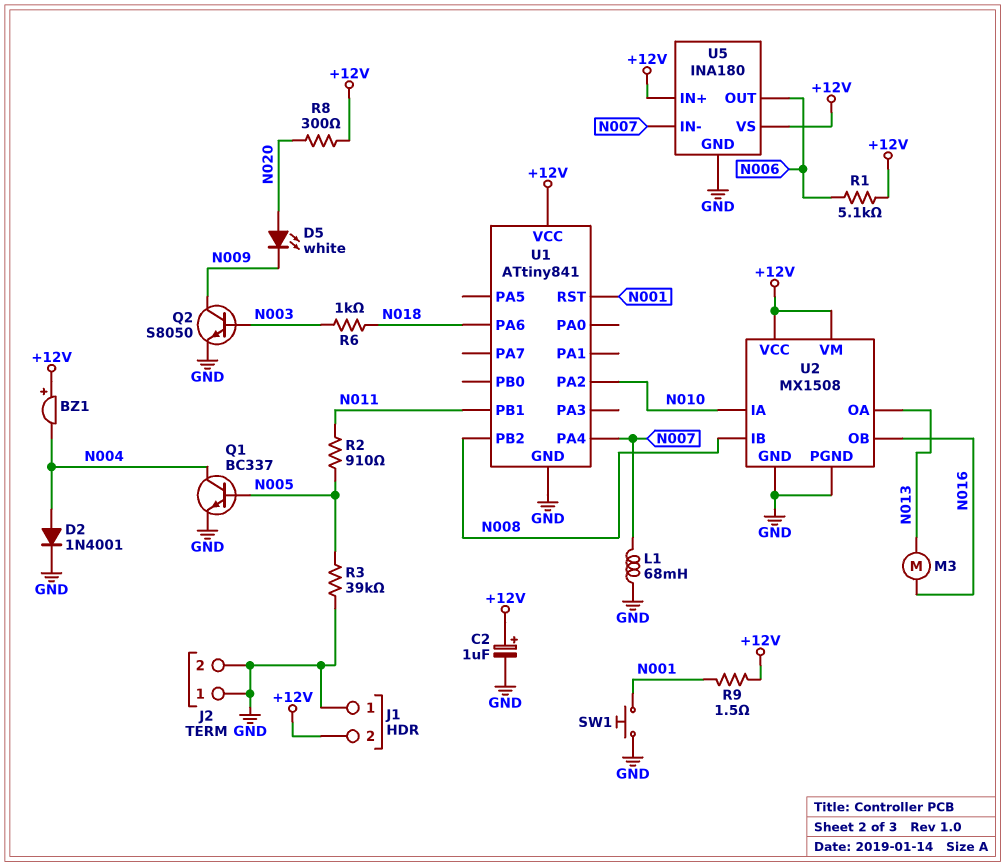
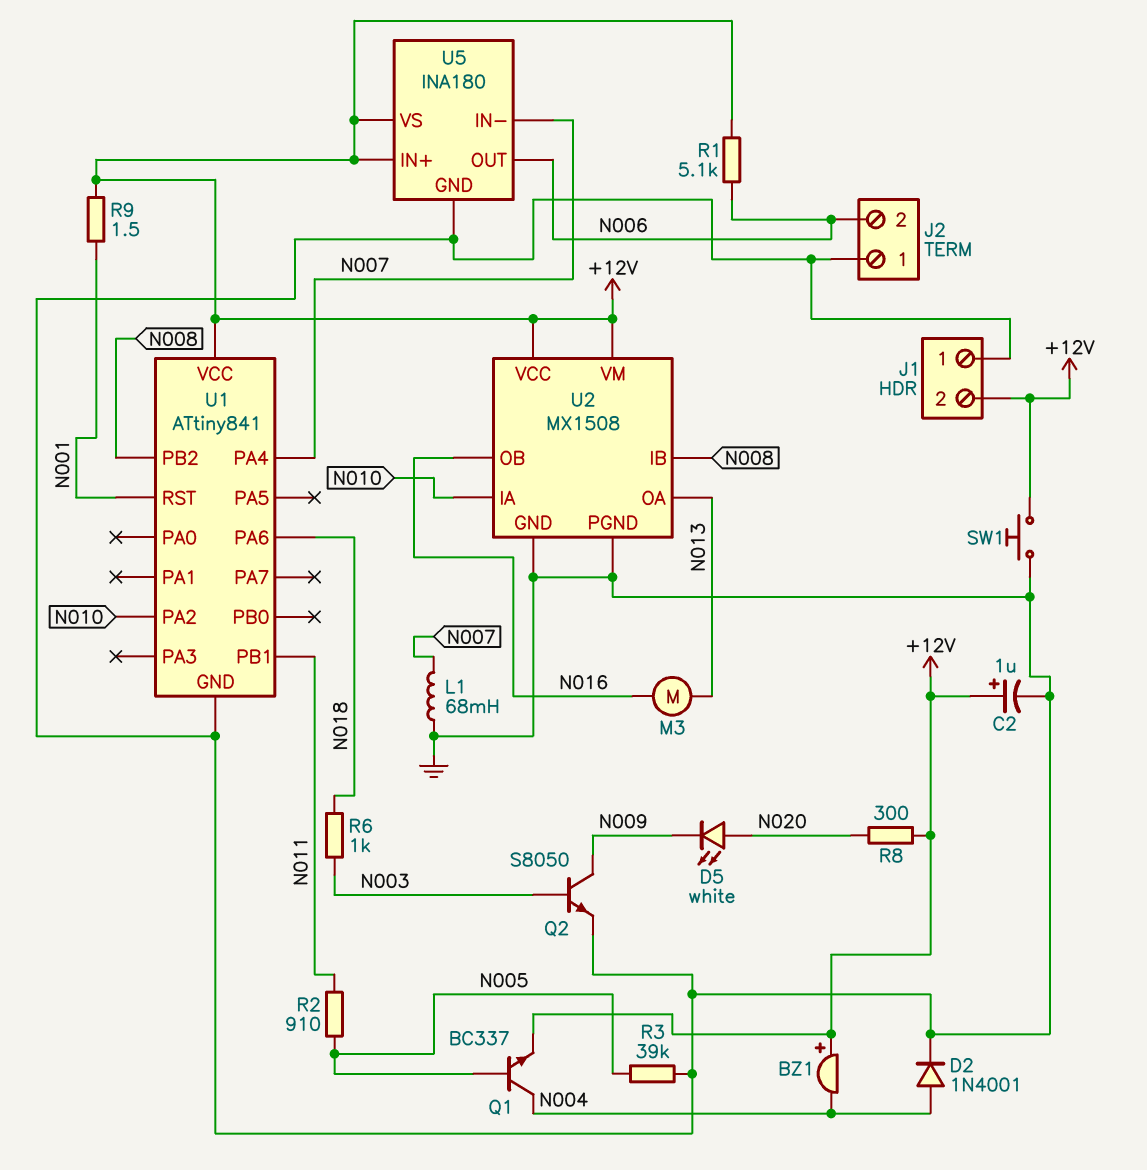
J2 pin 2: GND -> N006
Q1: NPN BC337 (B N005, C N004, E GND) -> NPN BC337 (B N005, C N004, E +12V)
SW1: button (GND, N001) -> button (+12V, GND)

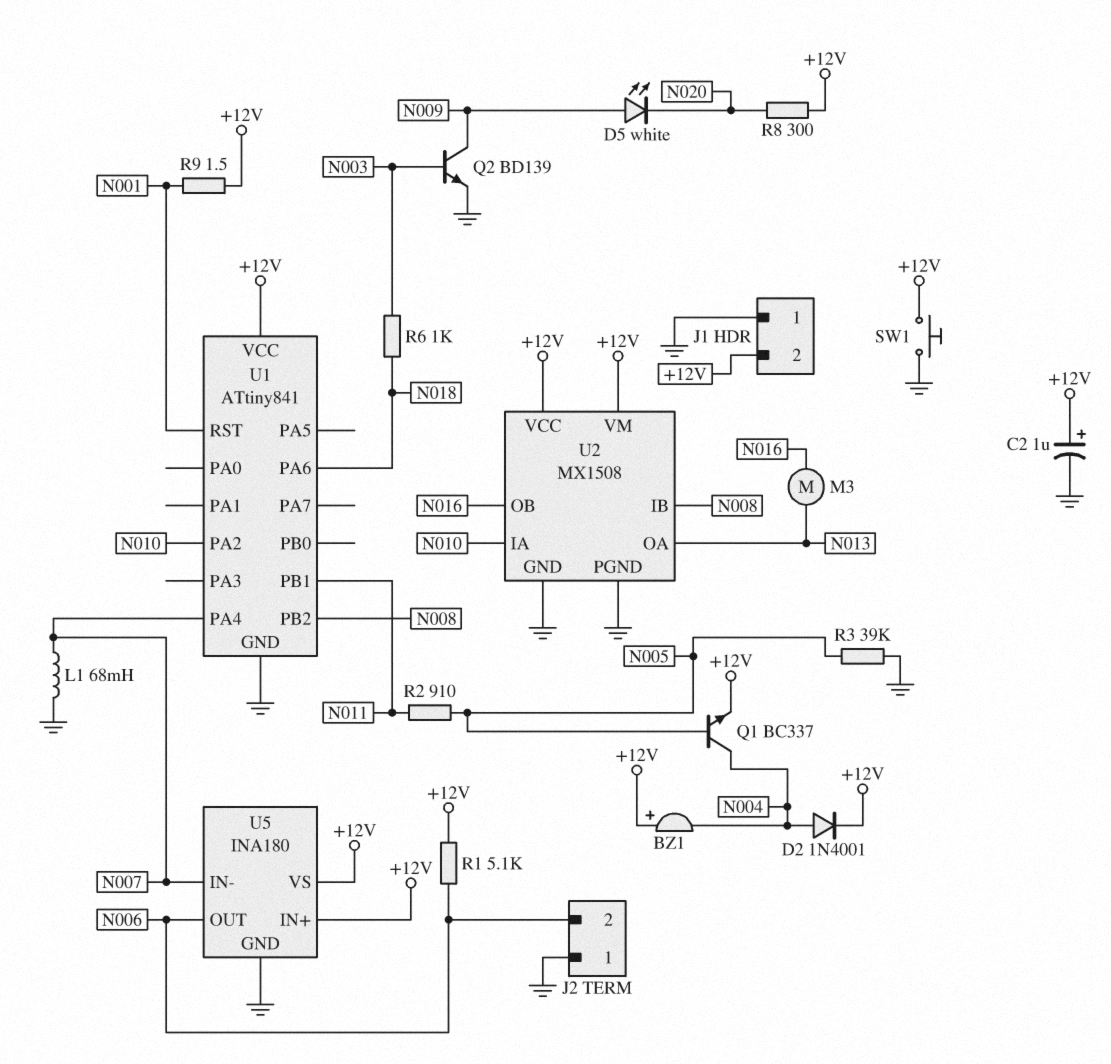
D2: diode 1N4001 (A N004, K GND) -> diode 1N4001 (A N004, K +12V)
D5: LED white (A N020, K N009) -> LED white (A N009, K N020)
Q2: NPN S8050 (B N003, C N009, E GND) -> NPN BD139 (B N003, C N009, E GND)

